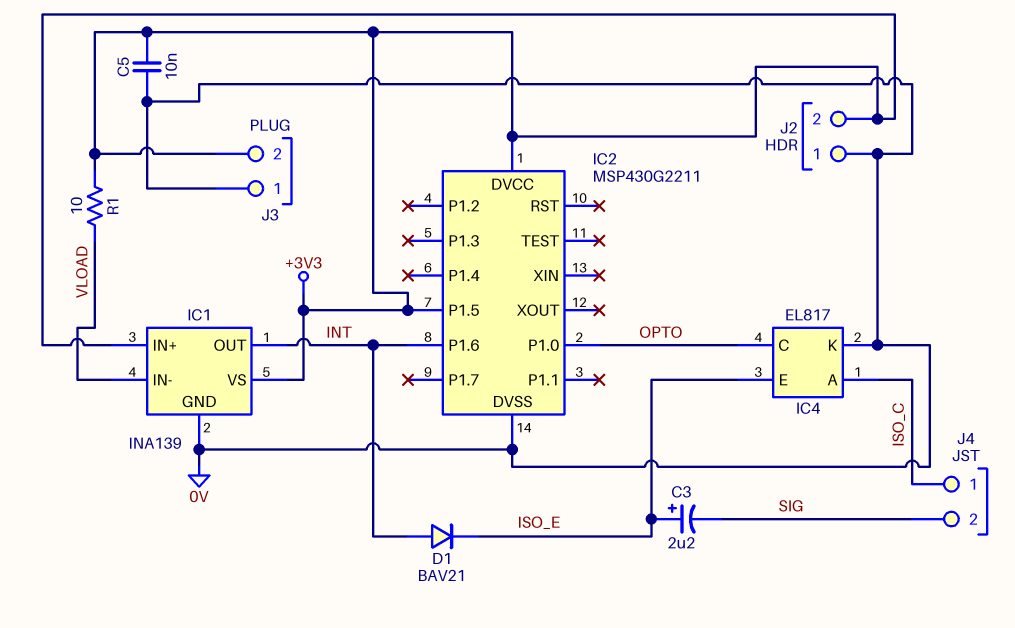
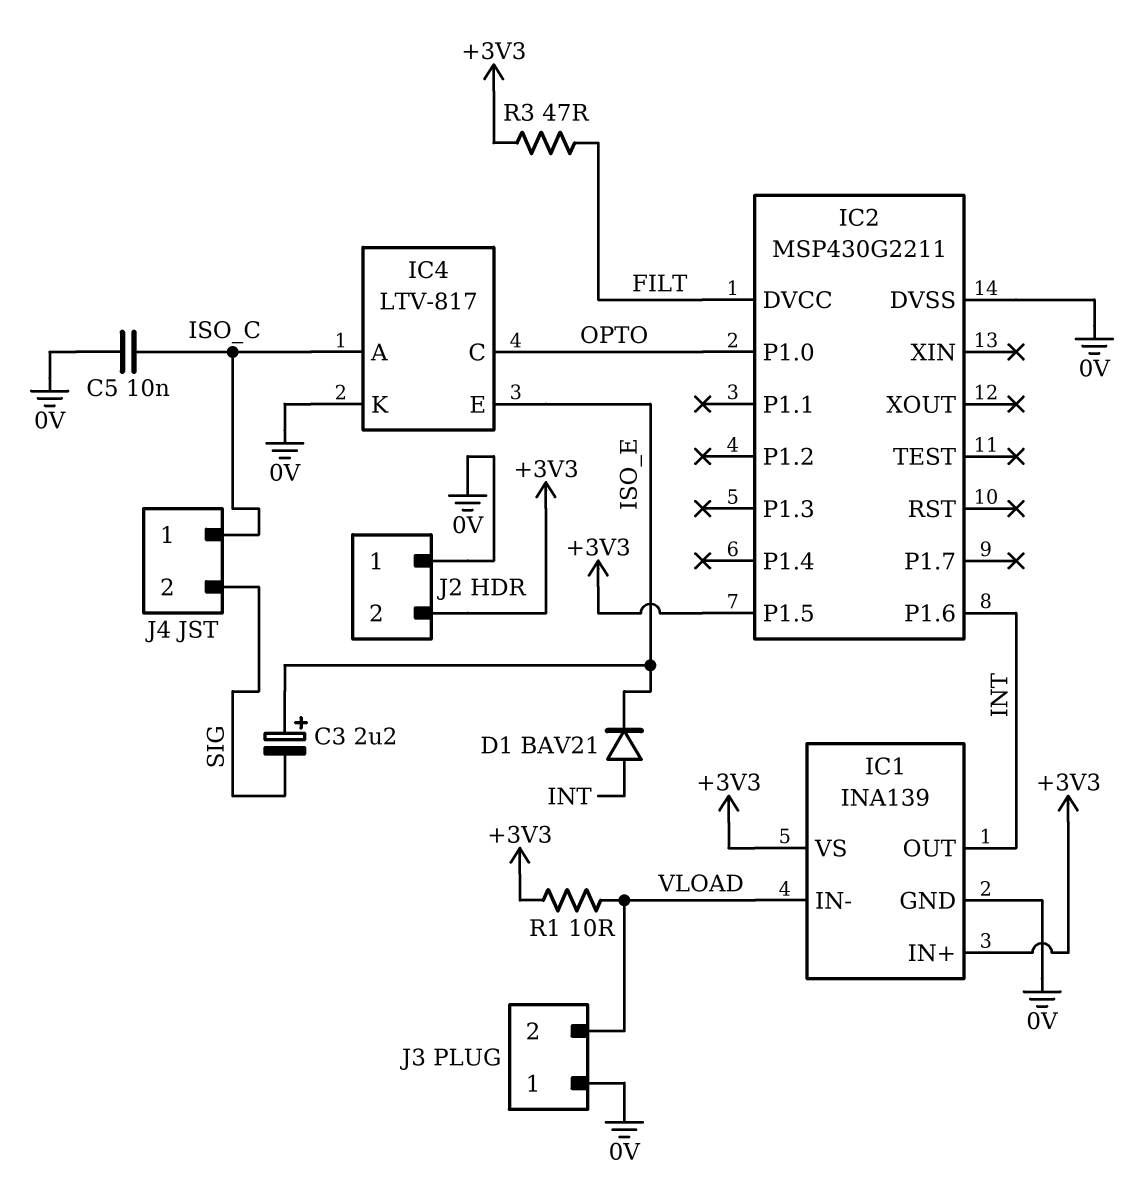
C5: 10nF (+3V3, 0V) -> 10nF (0V, ISO_C)
IC2 pin DVCC: +3V3 -> FILT
IC4: EL817 -> LTV-817
J3 pin 2: +3V3 -> VLOAD
R3: none -> 47 (+3V3, FILT)

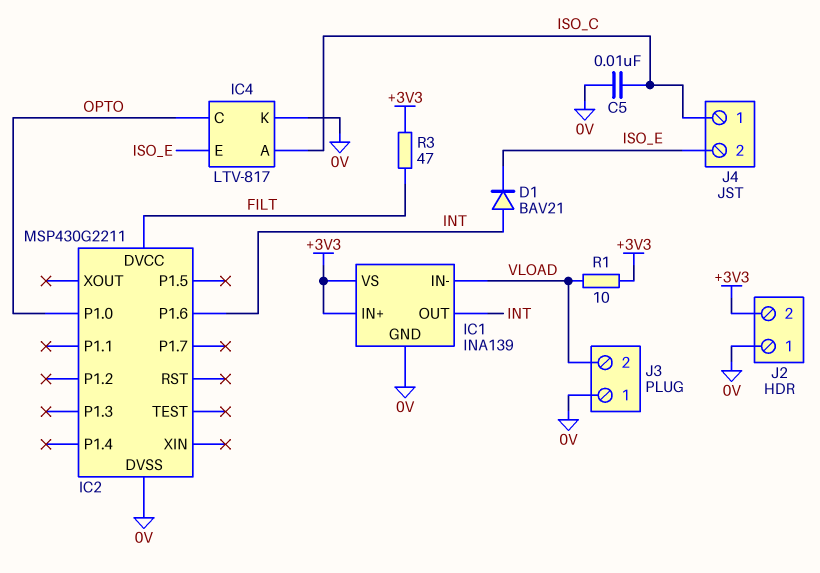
C3: 2.2uF (plus ISO_E, minus SIG) -> none
IC2 pin P1.5: +3V3 -> none
J4 pin 2: SIG -> ISO_E

